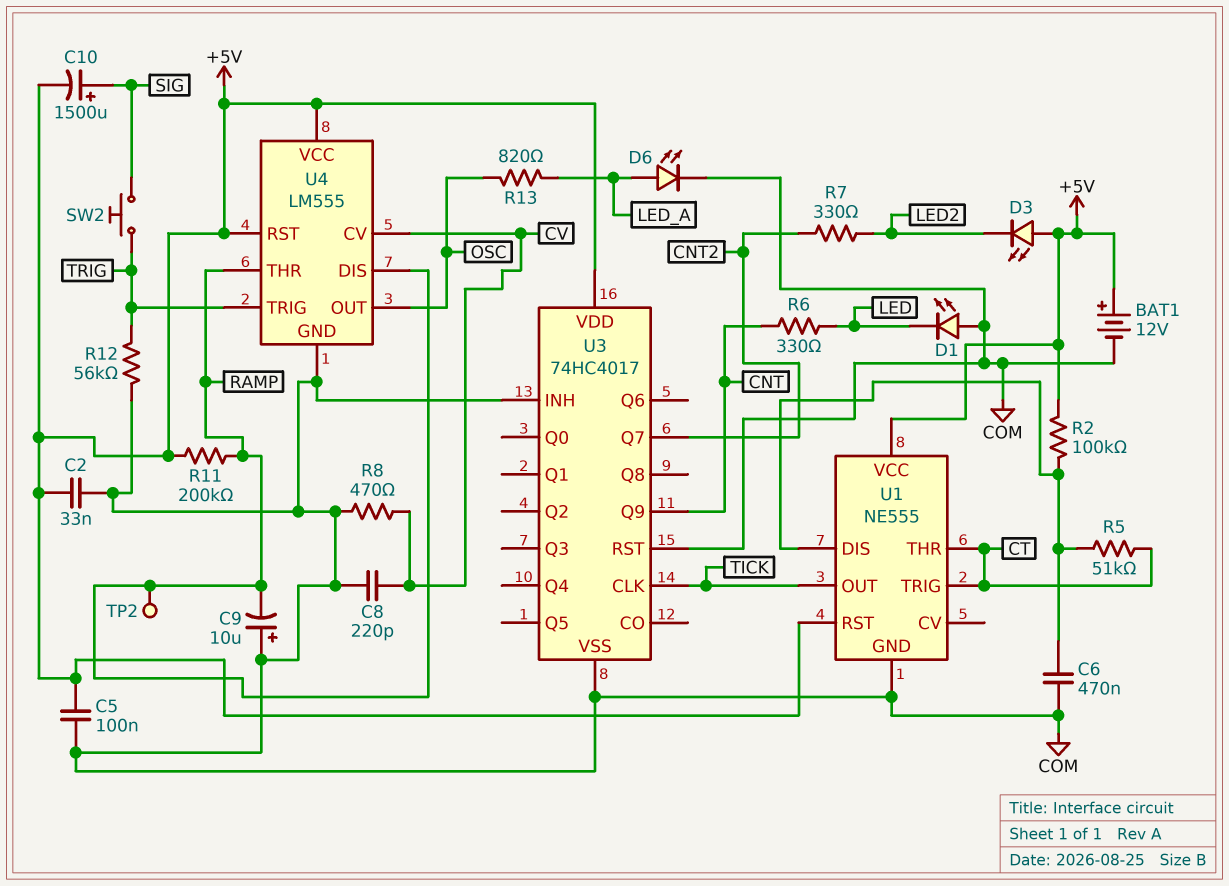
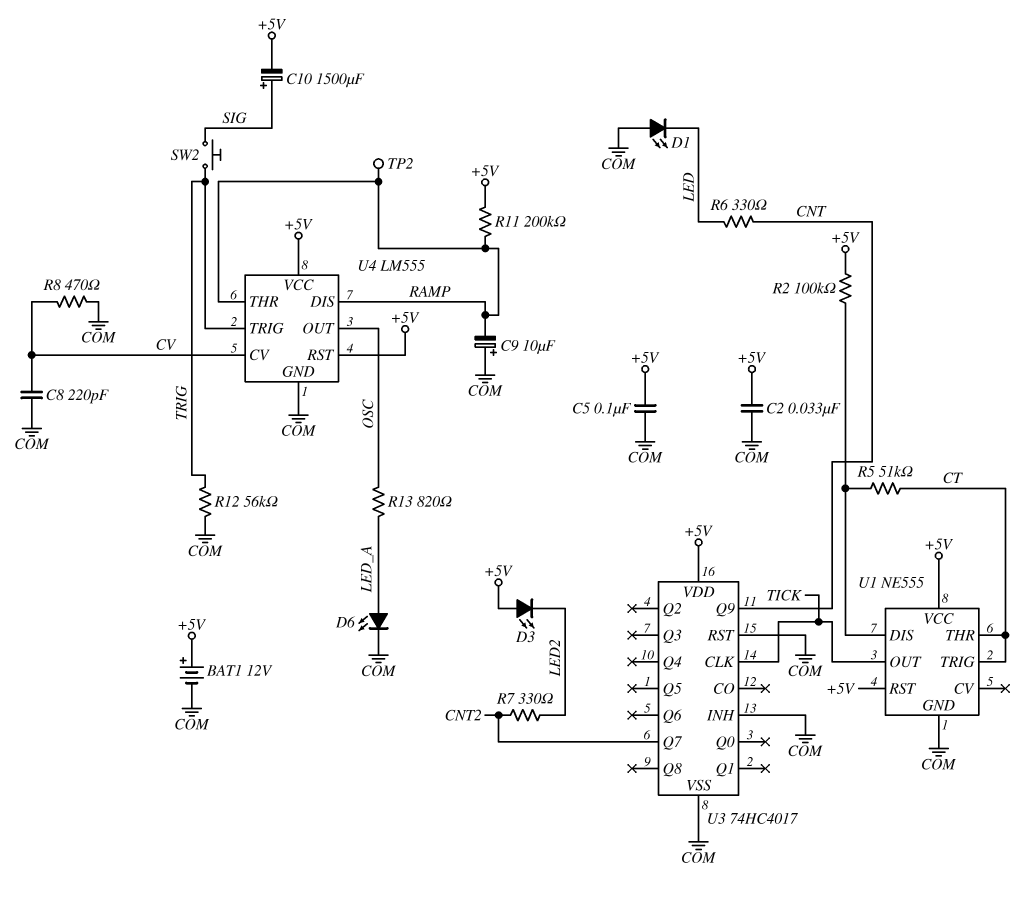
C6: 470nF (COM, U1/DIS) -> none

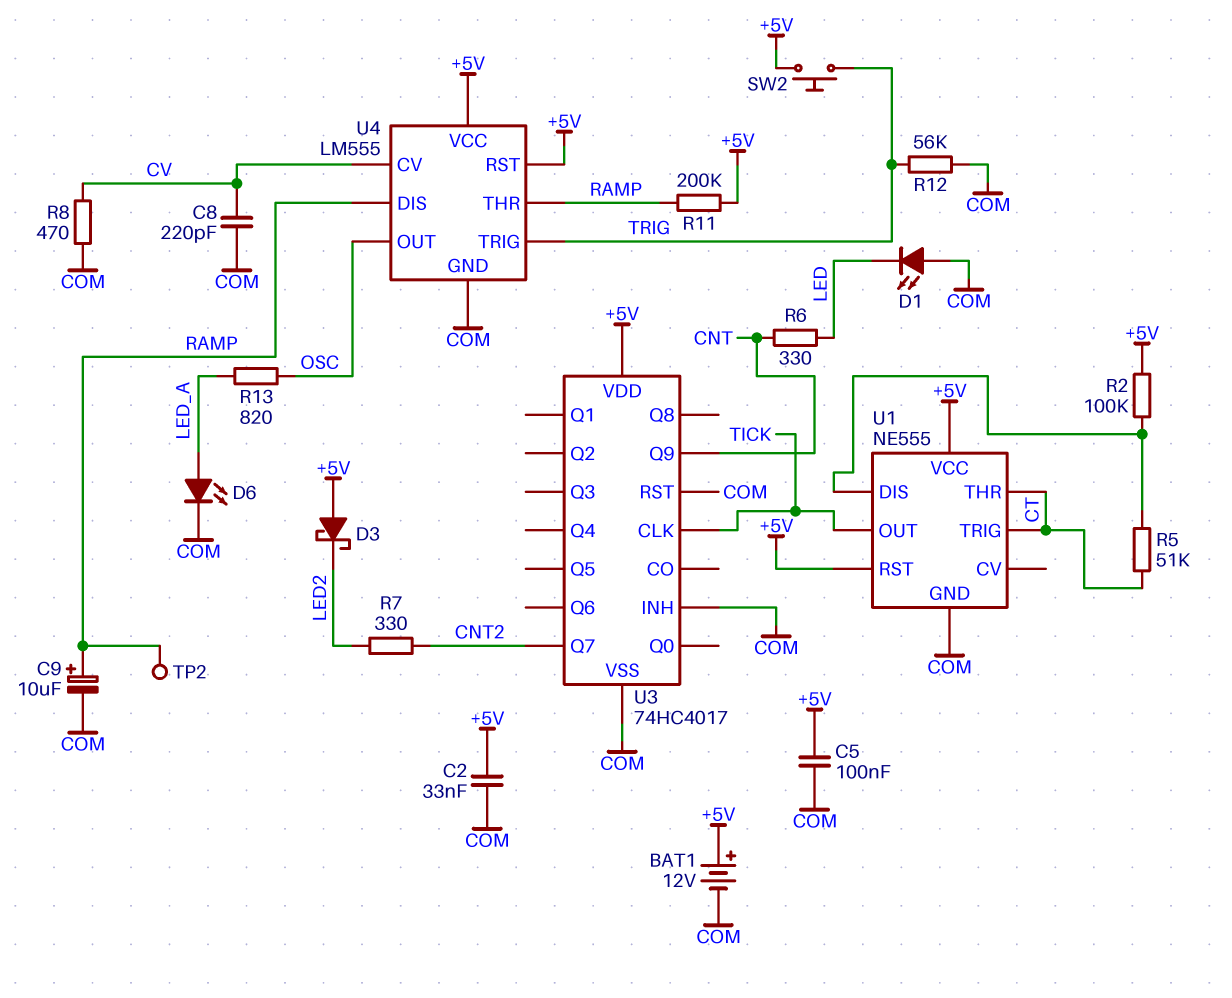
C9: 10uF (plus COM, minus RAMP) -> 10uF (plus RAMP, minus COM)
C10: 1500uF (plus SIG, minus +5V) -> none
D3: LED (A +5V, K LED2) -> schottky (A +5V, K LED2)
SW2: button (SIG, TRIG) -> button (+5V, TRIG)

